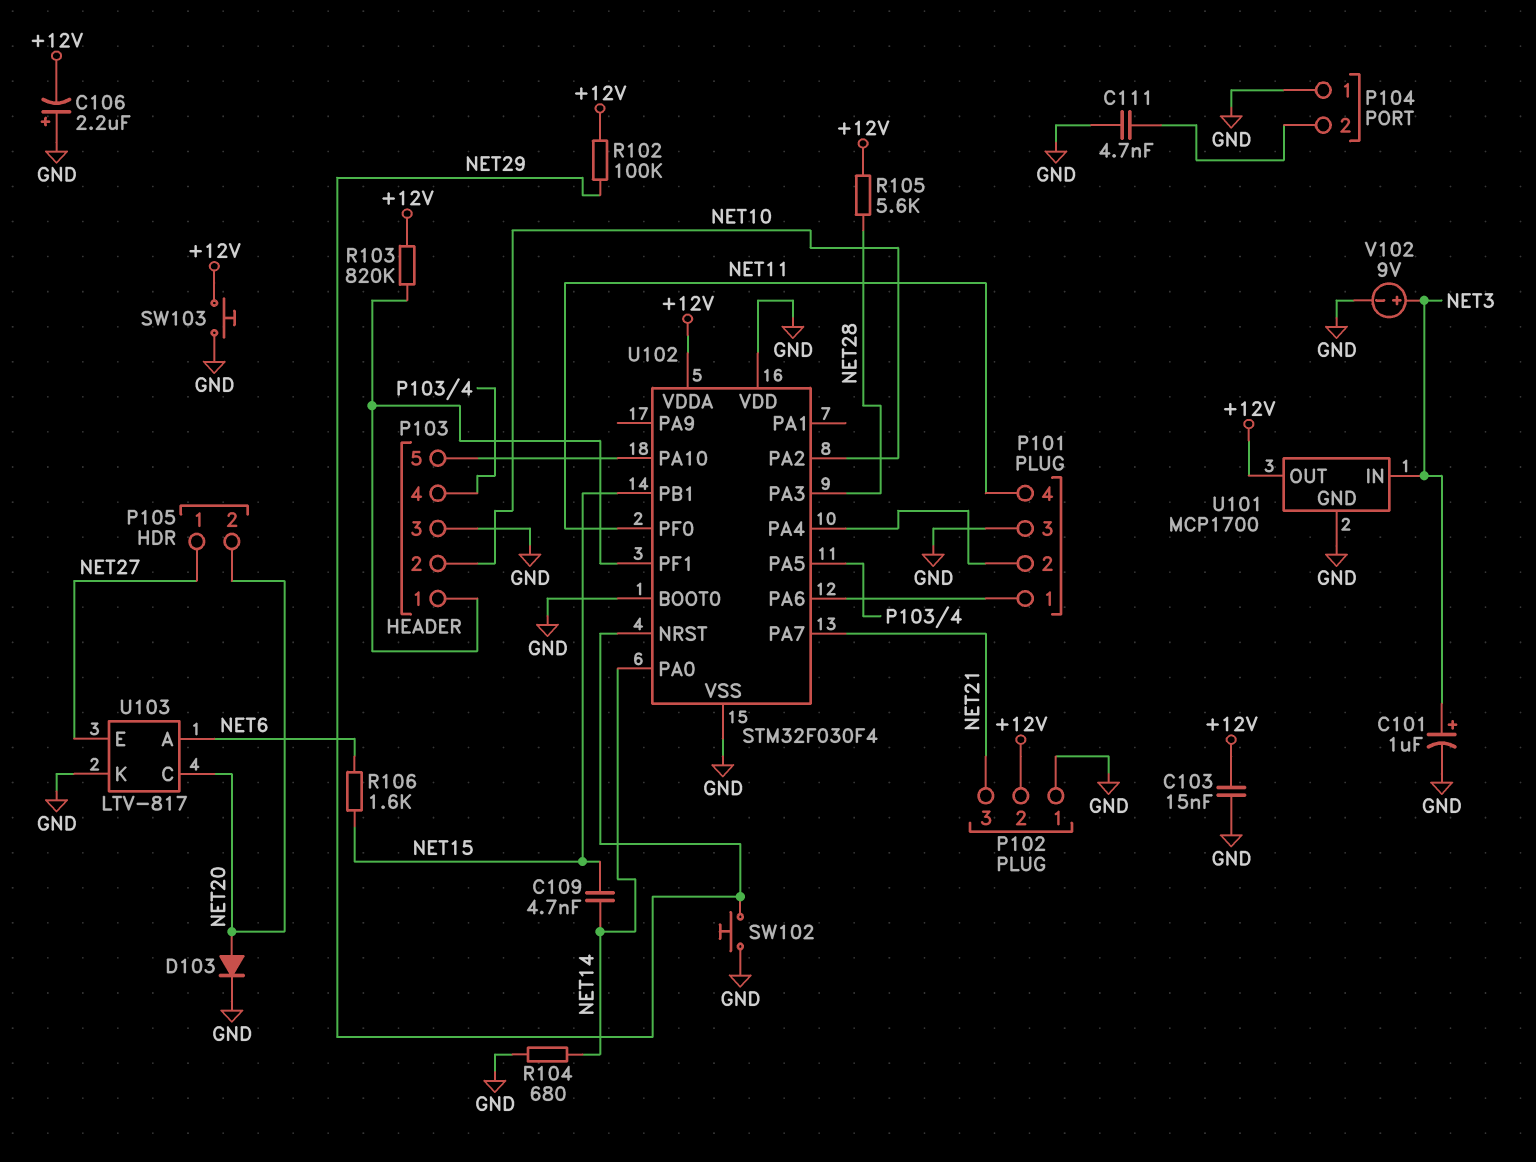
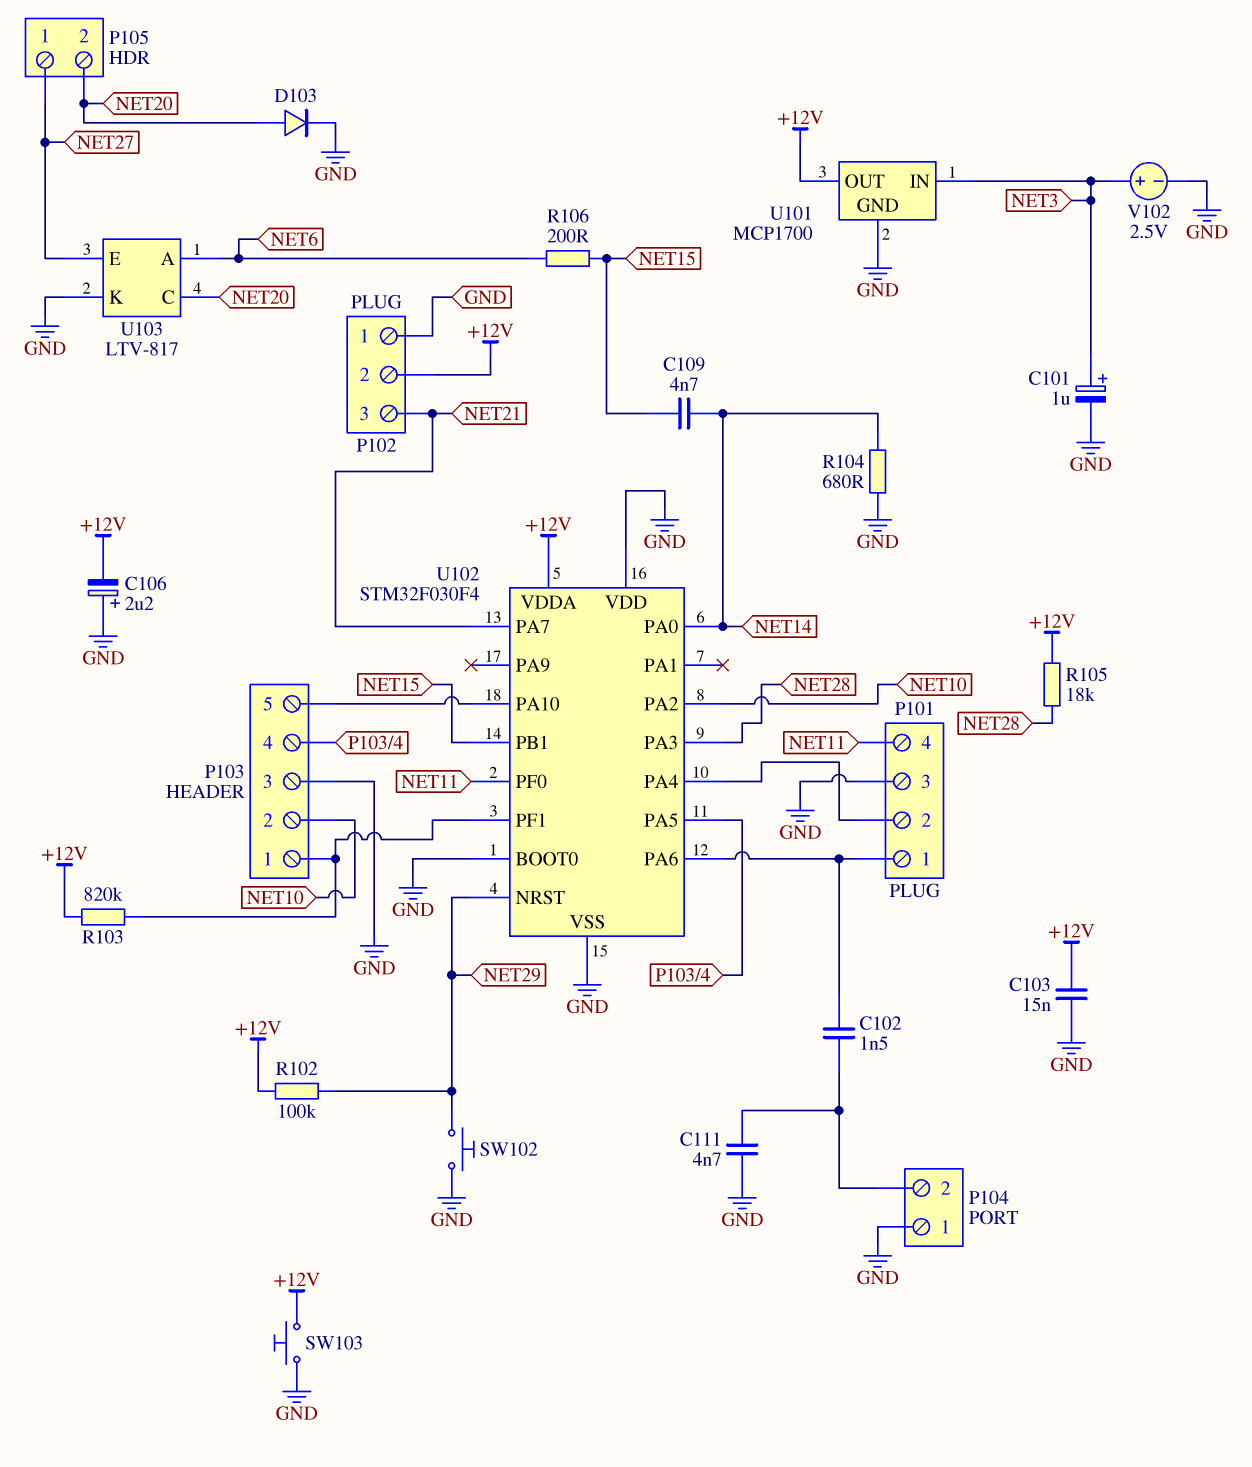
C102: none -> 1.5nF (P101/1, P104/2)
R105: 5.6k (+12V, NET28) -> 18k (+12V, NET28)
R106: 1.6k (NET6, NET15) -> 200 (NET6, NET15)
V102: 9V (plus NET3, minus GND) -> 2.5V (plus NET3, minus GND)

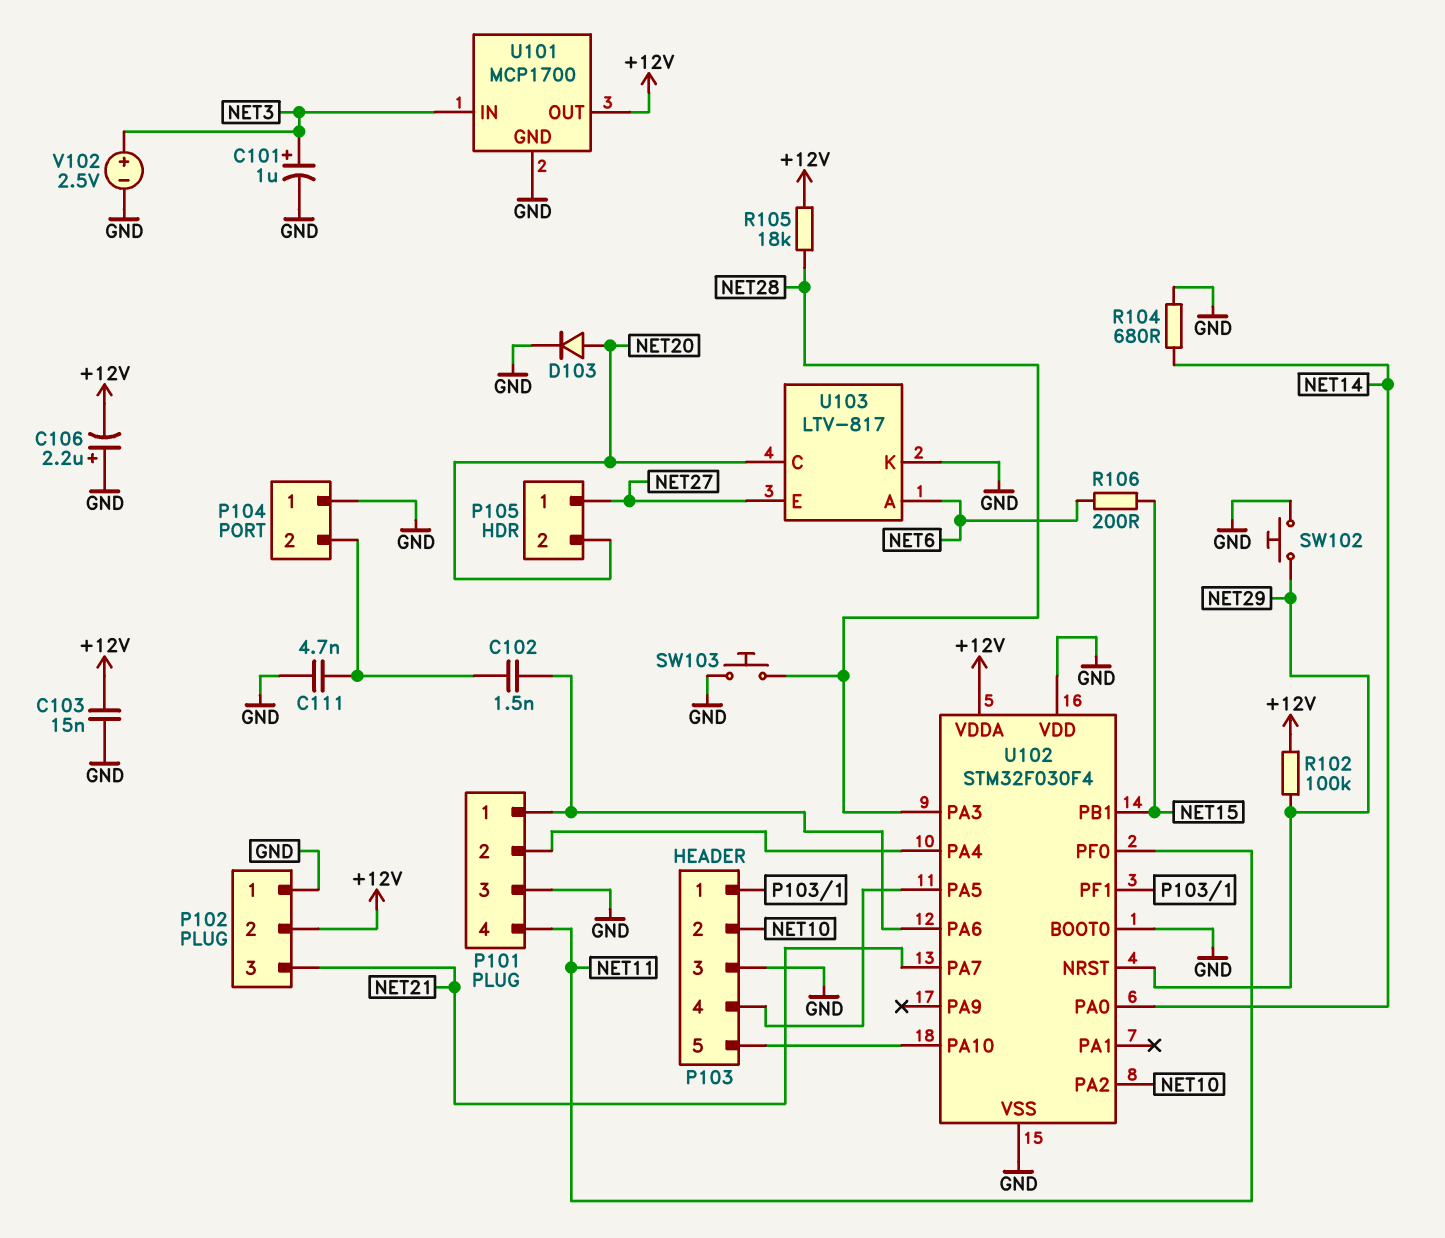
C109: 4.7nF (NET14, NET15) -> none
R103: 820k (+12V, P103/1) -> none
SW103: button (+12V, GND) -> button (GND, NET28)

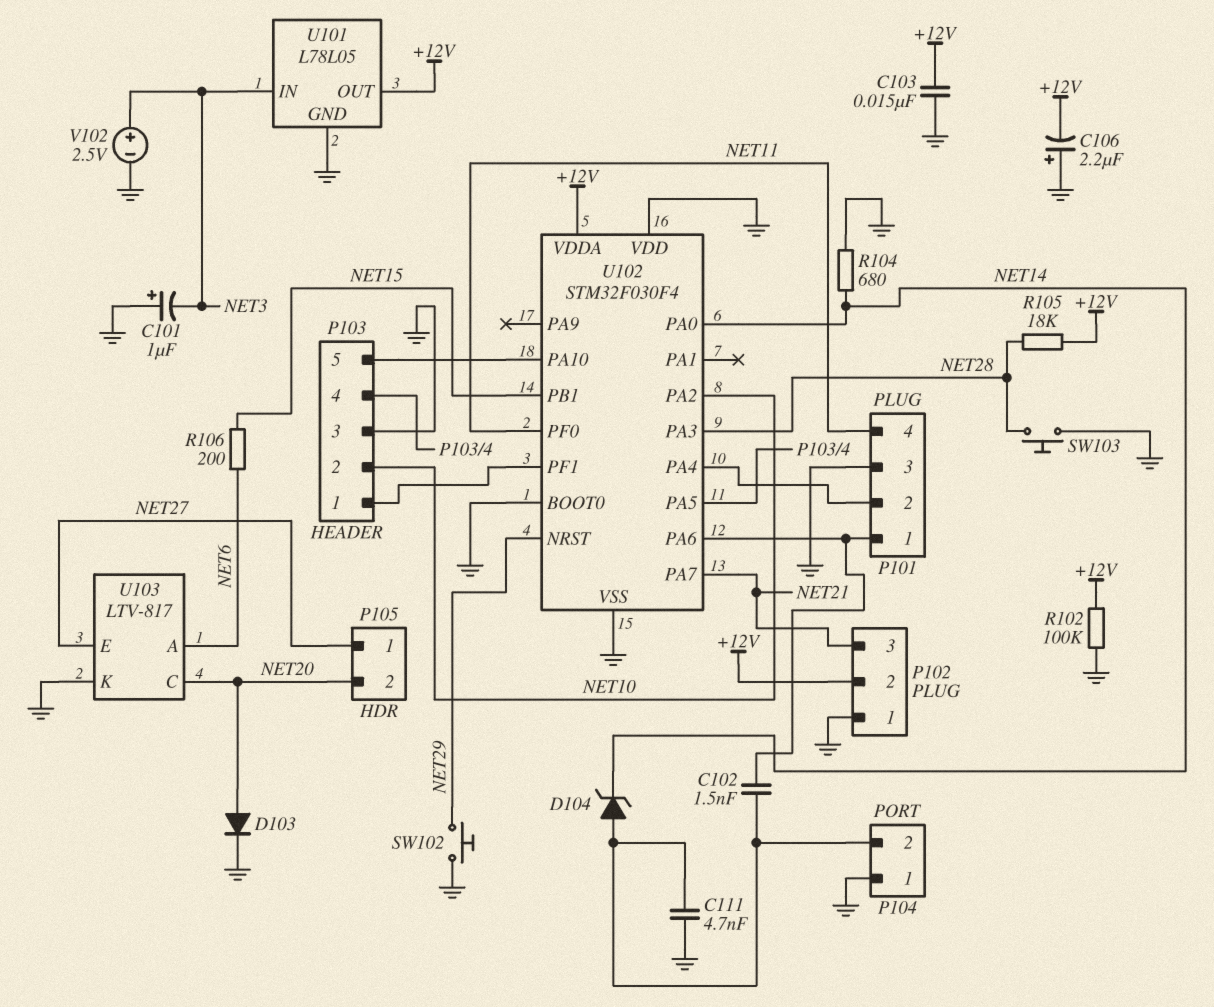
C101: 1uF (plus NET3, minus GND) -> 1uF (plus GND, minus NET3)
D104: none -> zener (A P104/2, K NET14)
R102: 100k (+12V, NET29) -> 100k (+12V, GND)
U101: MCP1700 -> L78L05

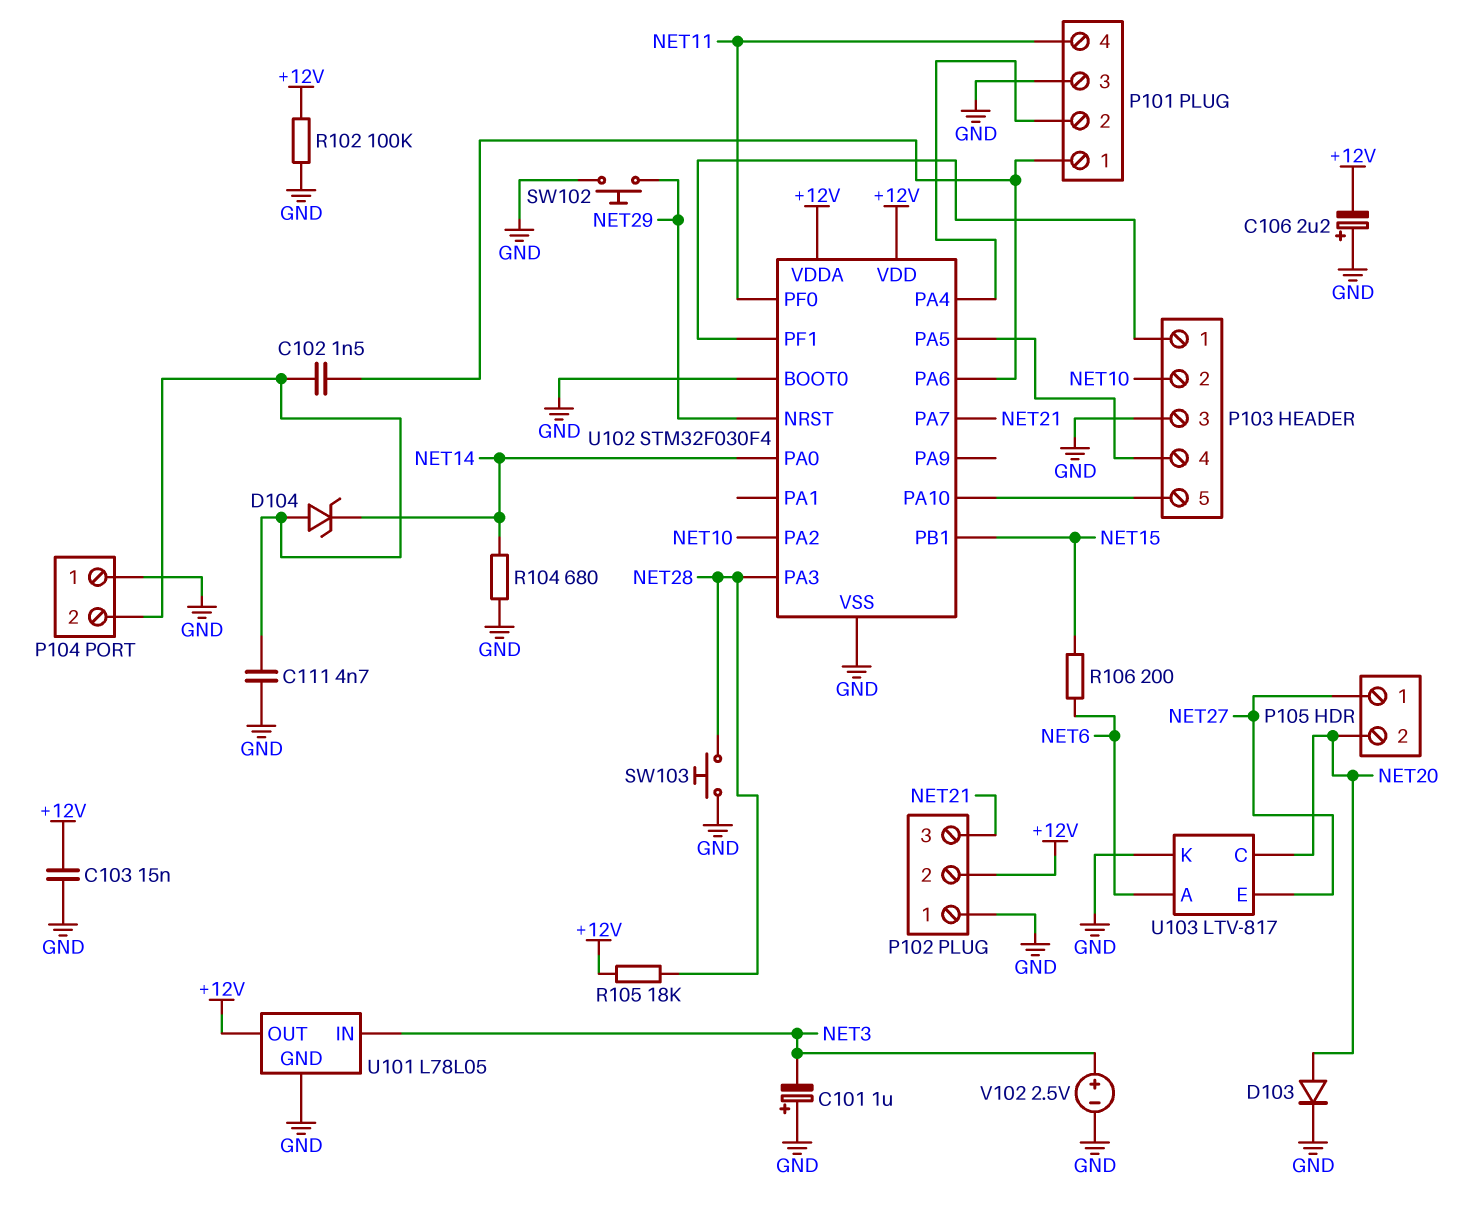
U102 pin VDD: GND -> +12V

